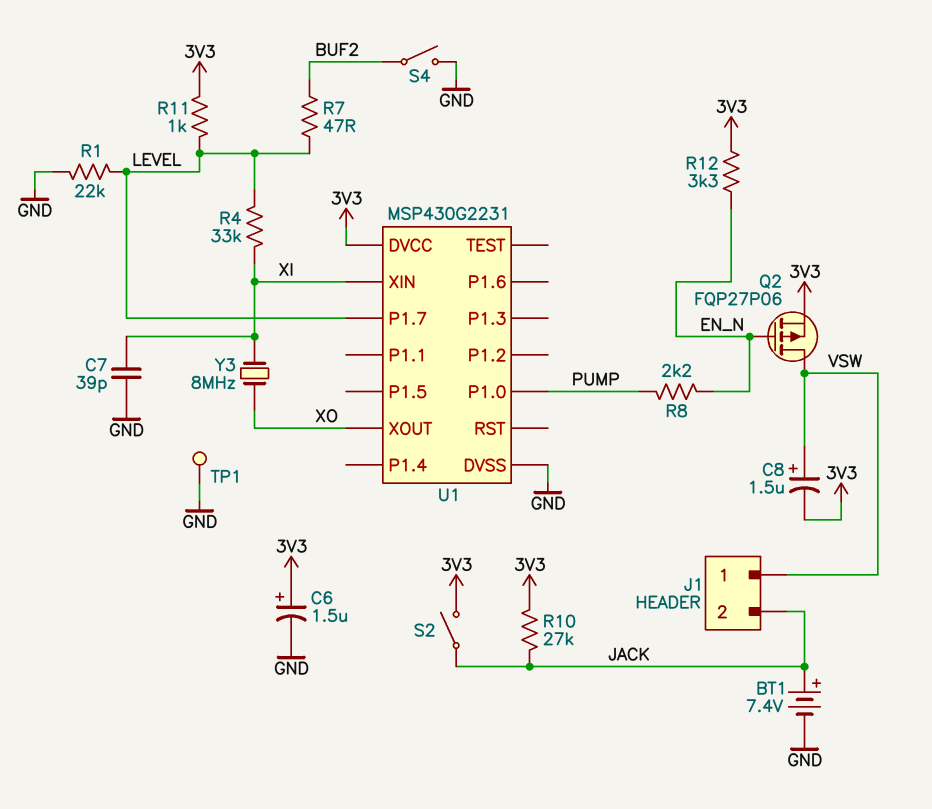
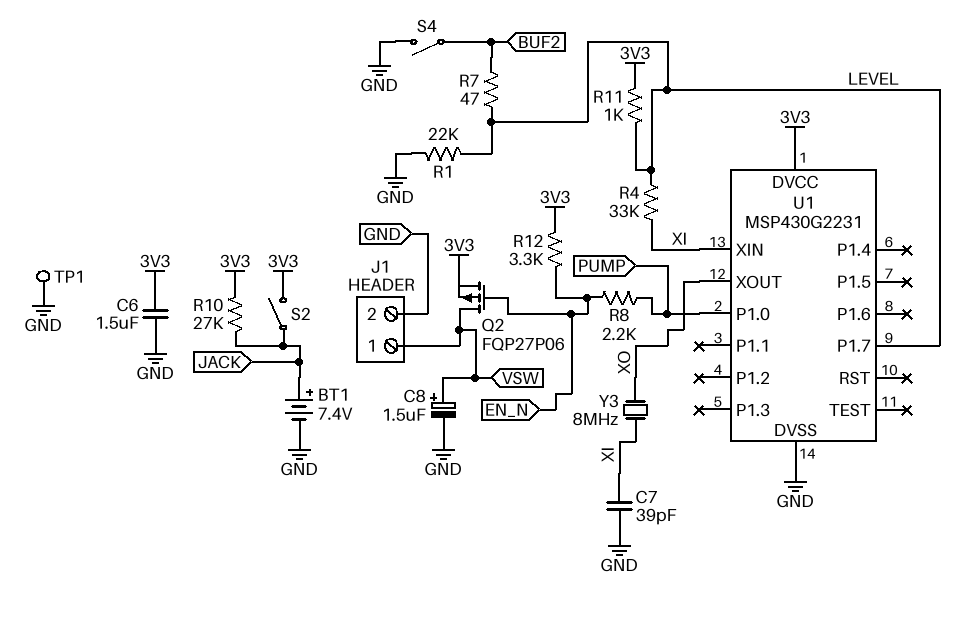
C6: 1.5uF (plus 3V3, minus GND) -> 1.5uF (3V3, GND)
C8: 1.5uF (plus VSW, minus 3V3) -> 1.5uF (plus VSW, minus GND)
J1 pin 2: JACK -> GND

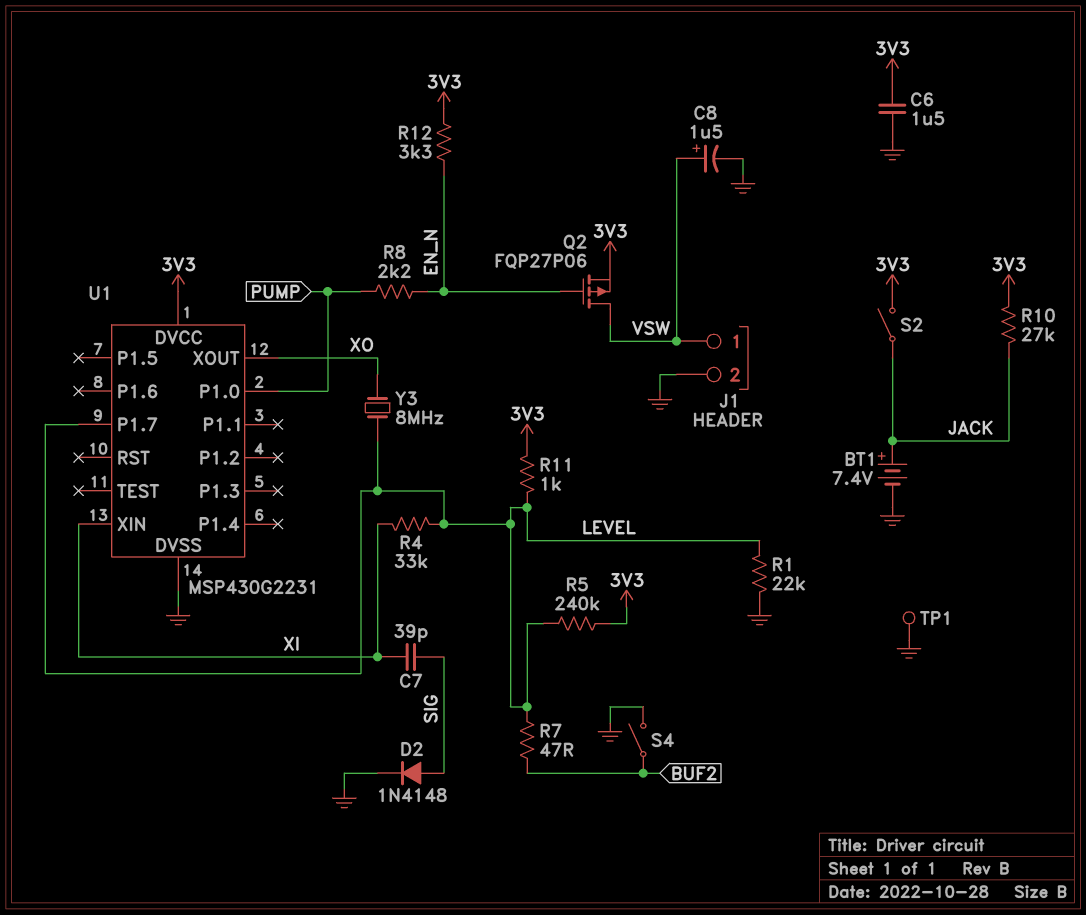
C7: 39pF (GND, XI) -> 39pF (SIG, XI)
D2: none -> diode 1N4148 (A SIG, K GND)
R5: none -> 240k (3V3, LEVEL)
Y3: 8MHz (XI, XO) -> 8MHz (LEVEL, XO)

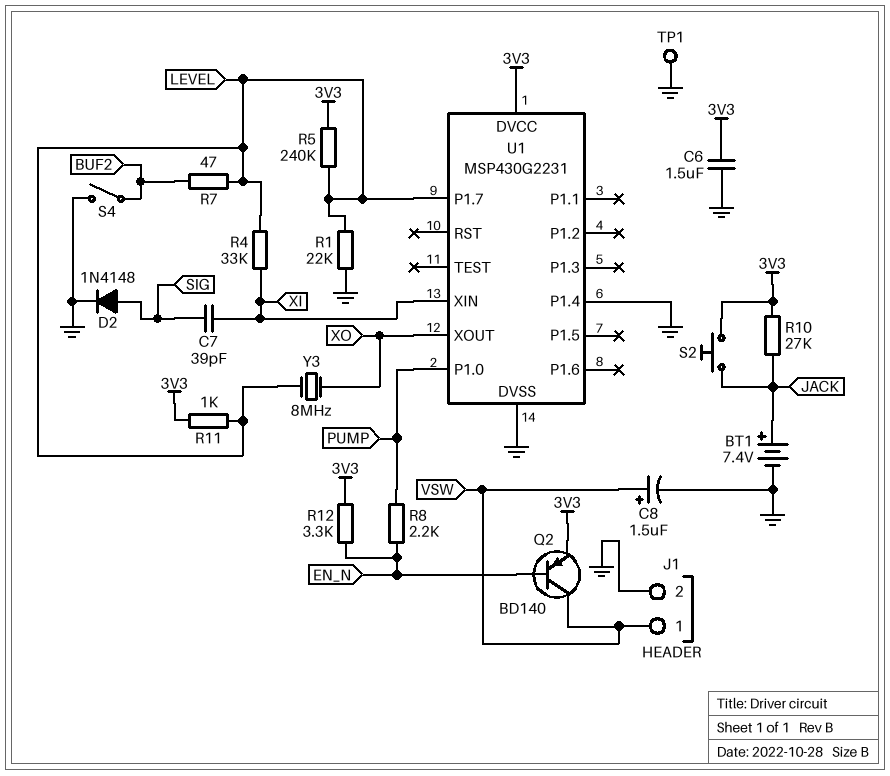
Q2: PMOS FQP27P06 (G EN_N, D VSW, S 3V3) -> PNP BD140 (B EN_N, C VSW, E 3V3)
S2: switch (3V3, JACK) -> button (3V3, JACK)
U1 pin P1.4: none -> GND

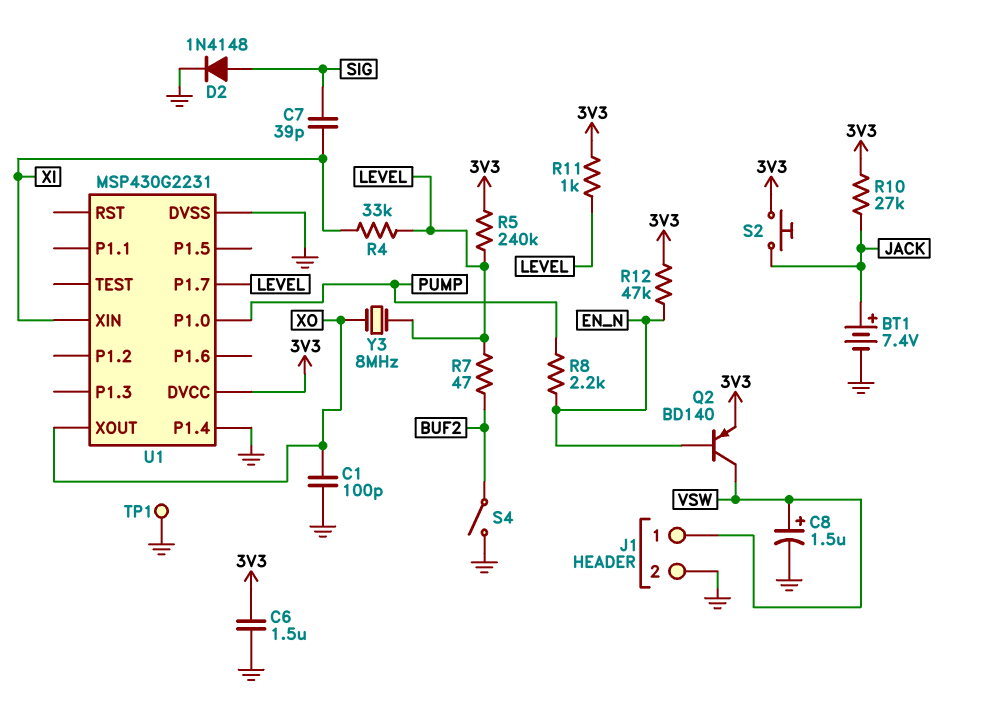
C1: none -> 100pF (GND, XO)
R1: 22k (GND, LEVEL) -> none
R12: 3.3k (3V3, EN_N) -> 47k (3V3, EN_N)

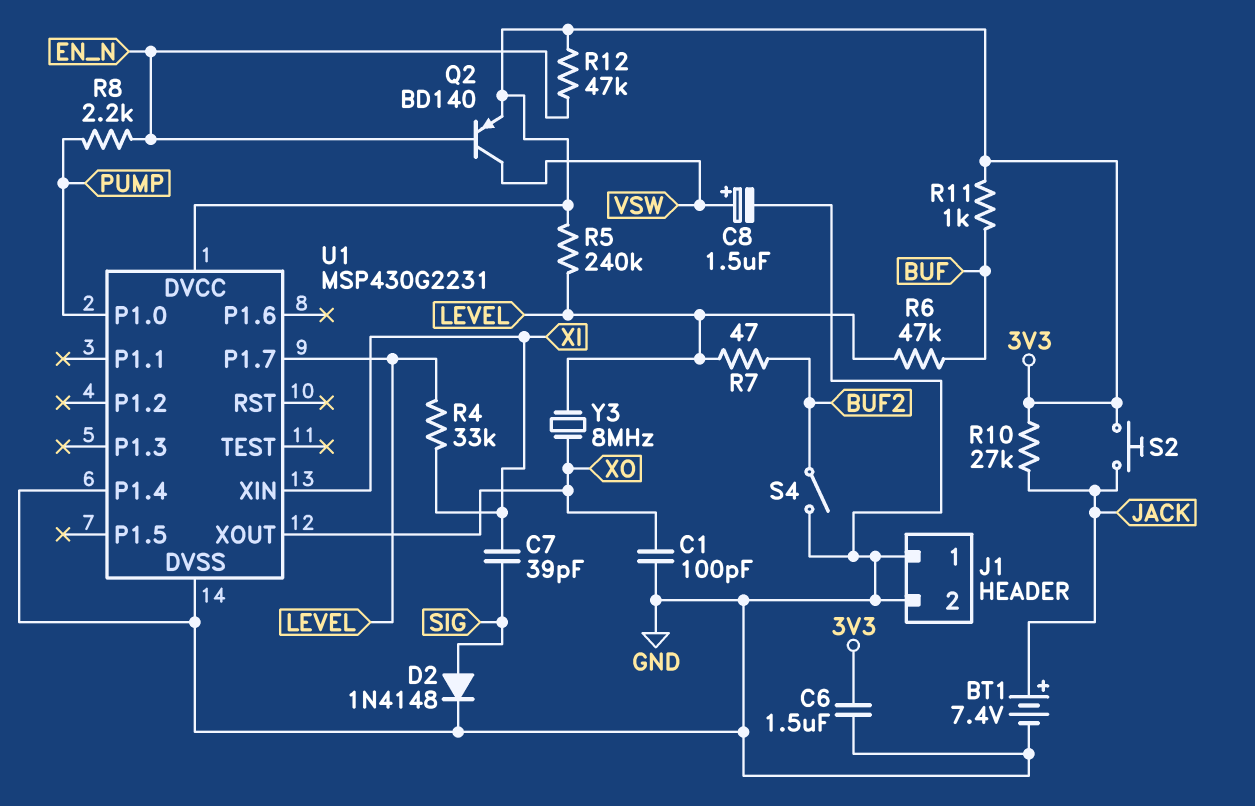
J1 pin 1: VSW -> GND
R6: none -> 47k (BUF, LEVEL)
R11: 1k (3V3, LEVEL) -> 1k (3V3, BUF)
TP1: test point (GND) -> none

